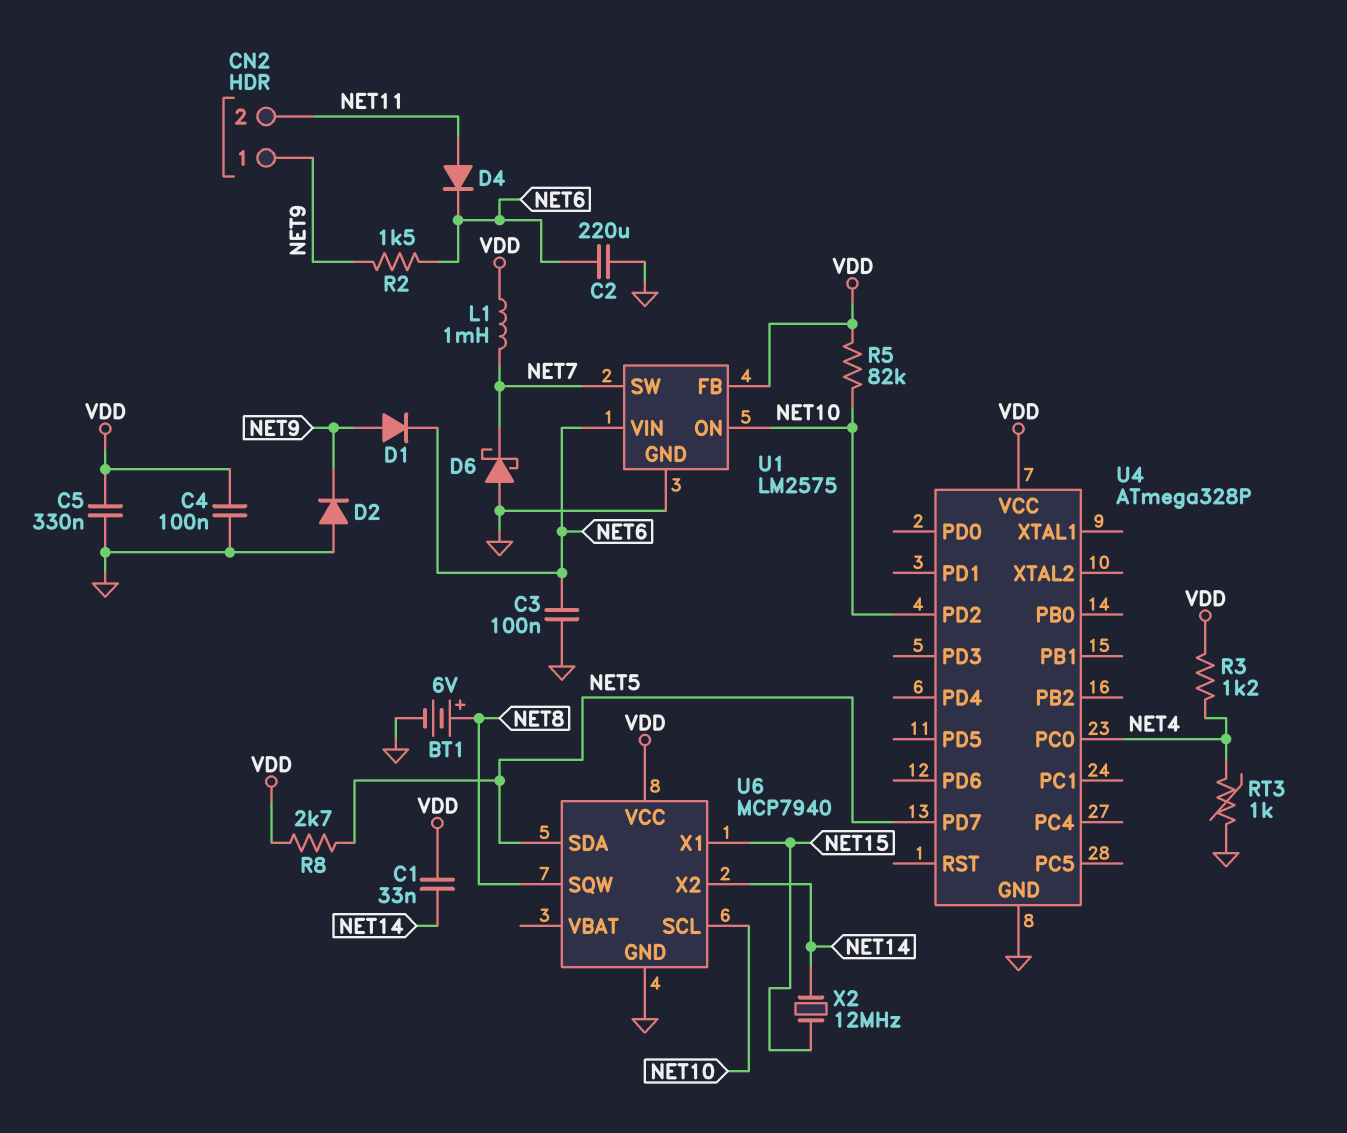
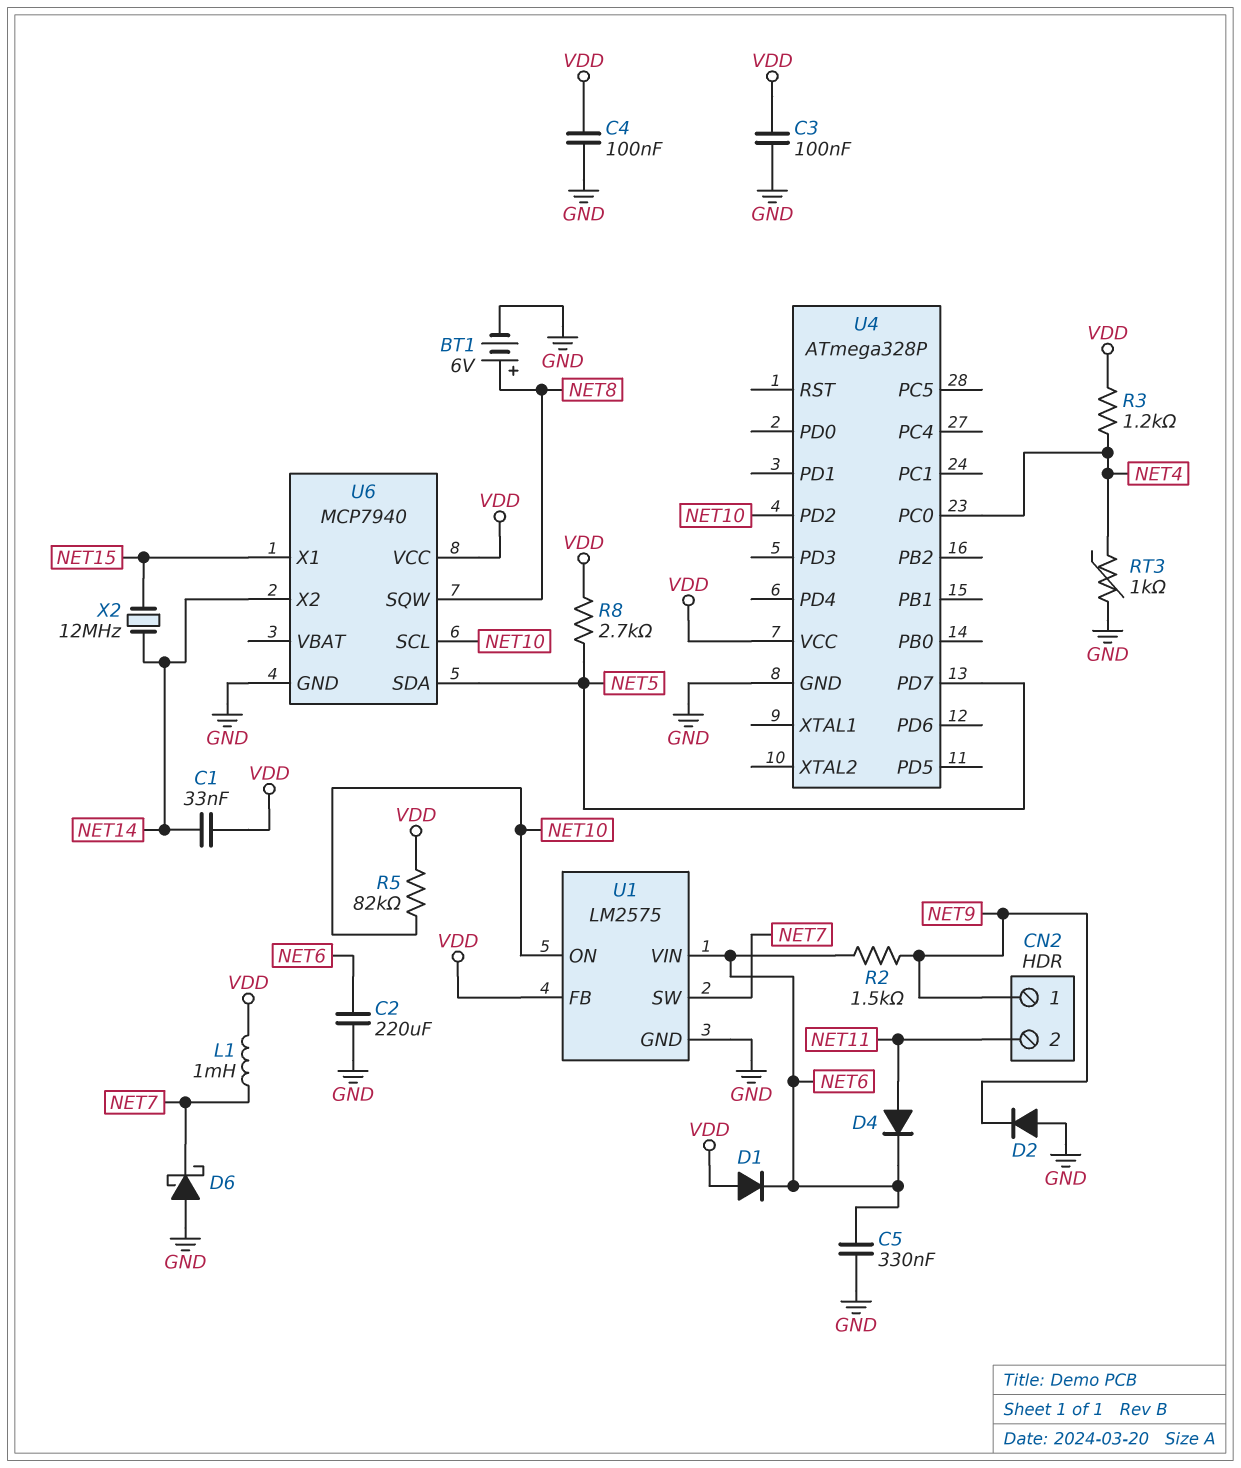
C3: 100nF (GND, NET6) -> 100nF (GND, VDD)
C5: 330nF (GND, VDD) -> 330nF (GND, NET6)
D1: diode (A NET9, K NET6) -> diode (A VDD, K NET6)

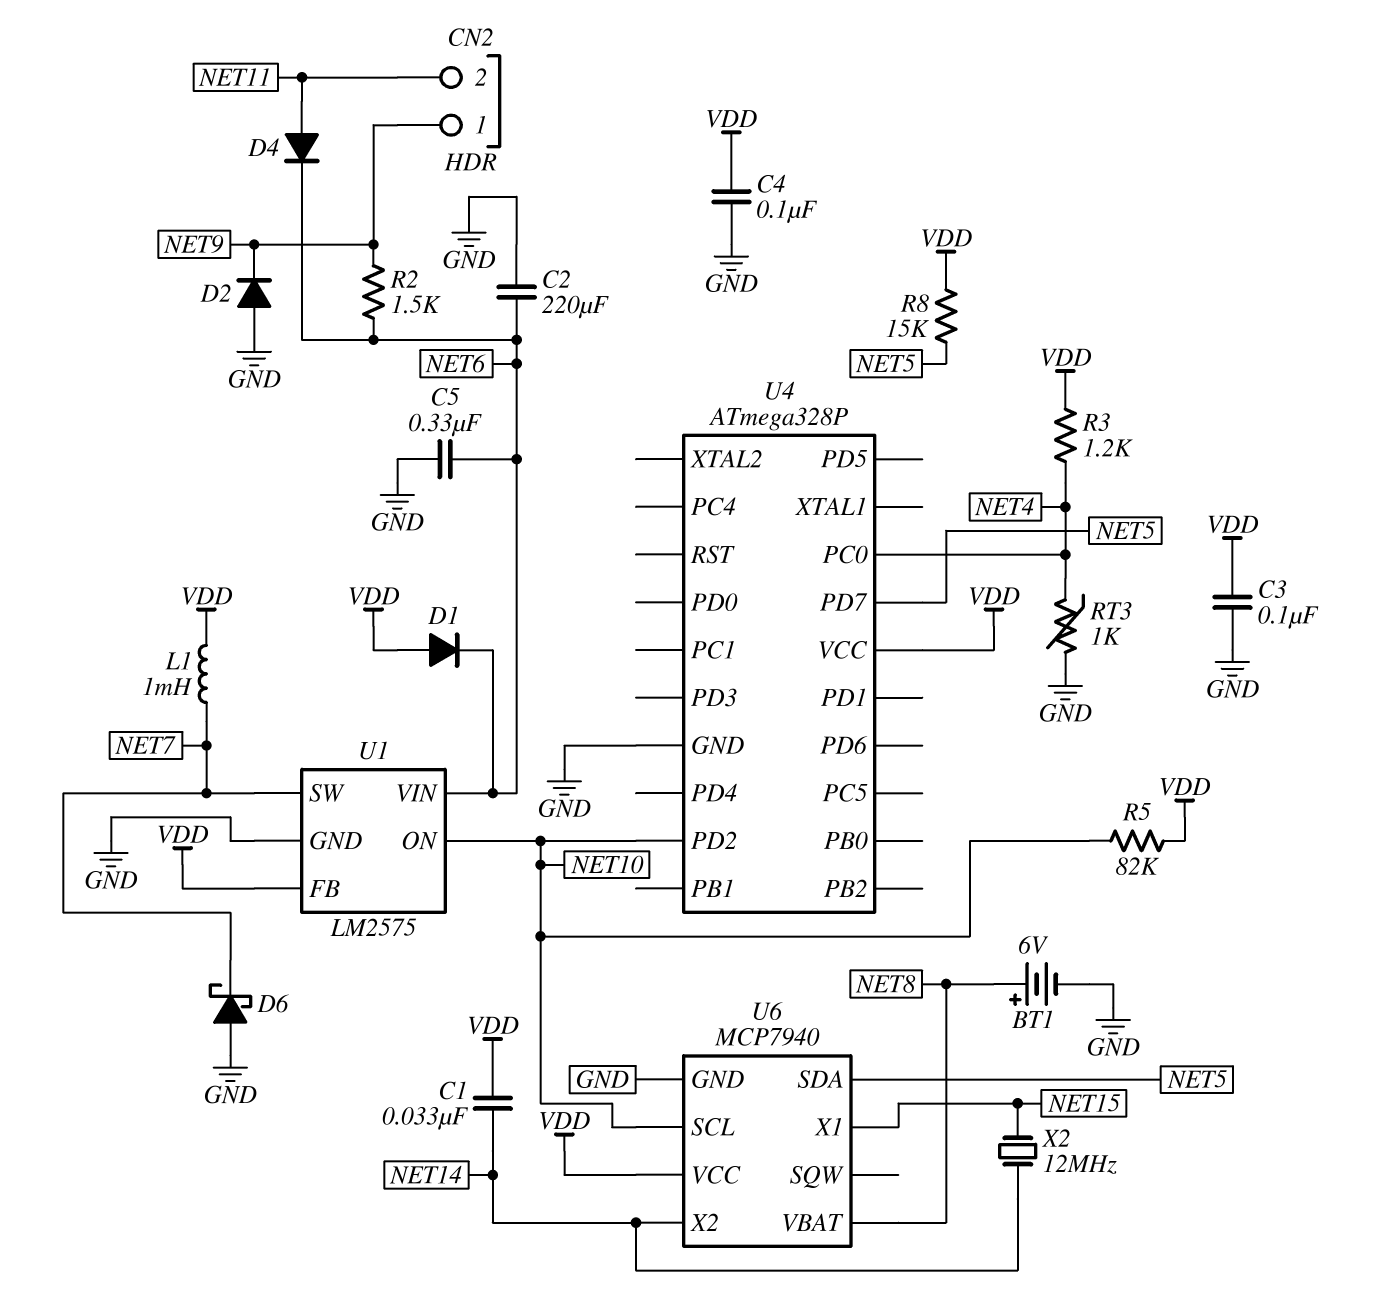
R8: 2.7k (NET5, VDD) -> 15k (NET5, VDD)
U6 pin SQW: NET8 -> none
U6 pin VBAT: none -> NET8

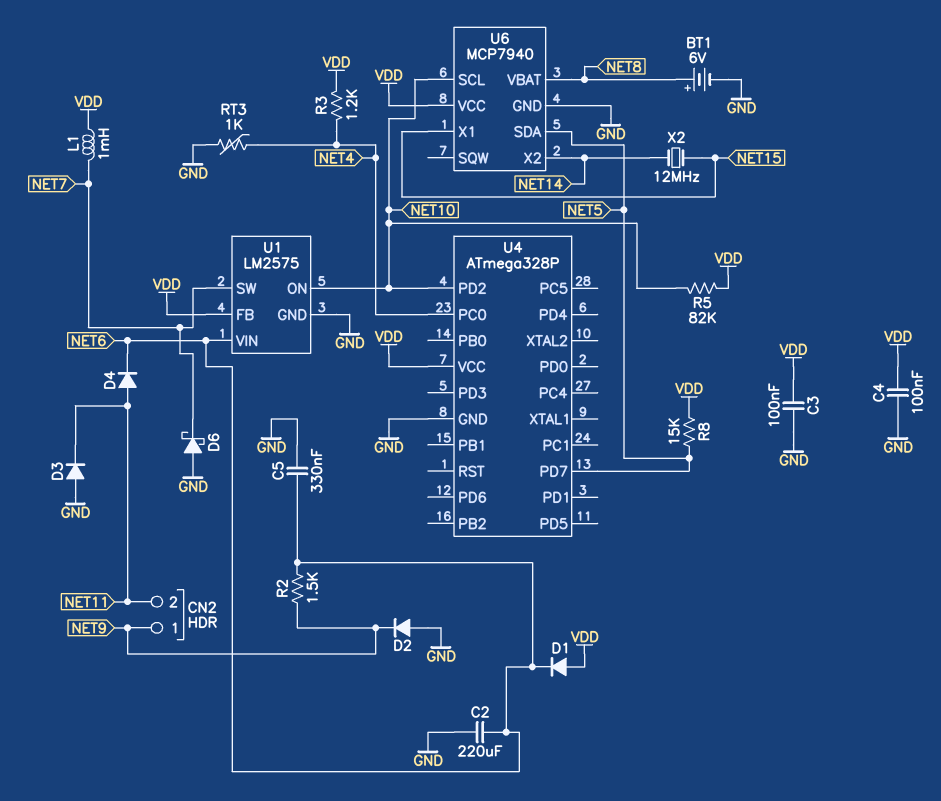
C1: 33nF (NET14, VDD) -> none
D3: none -> diode (A GND, K NET11)

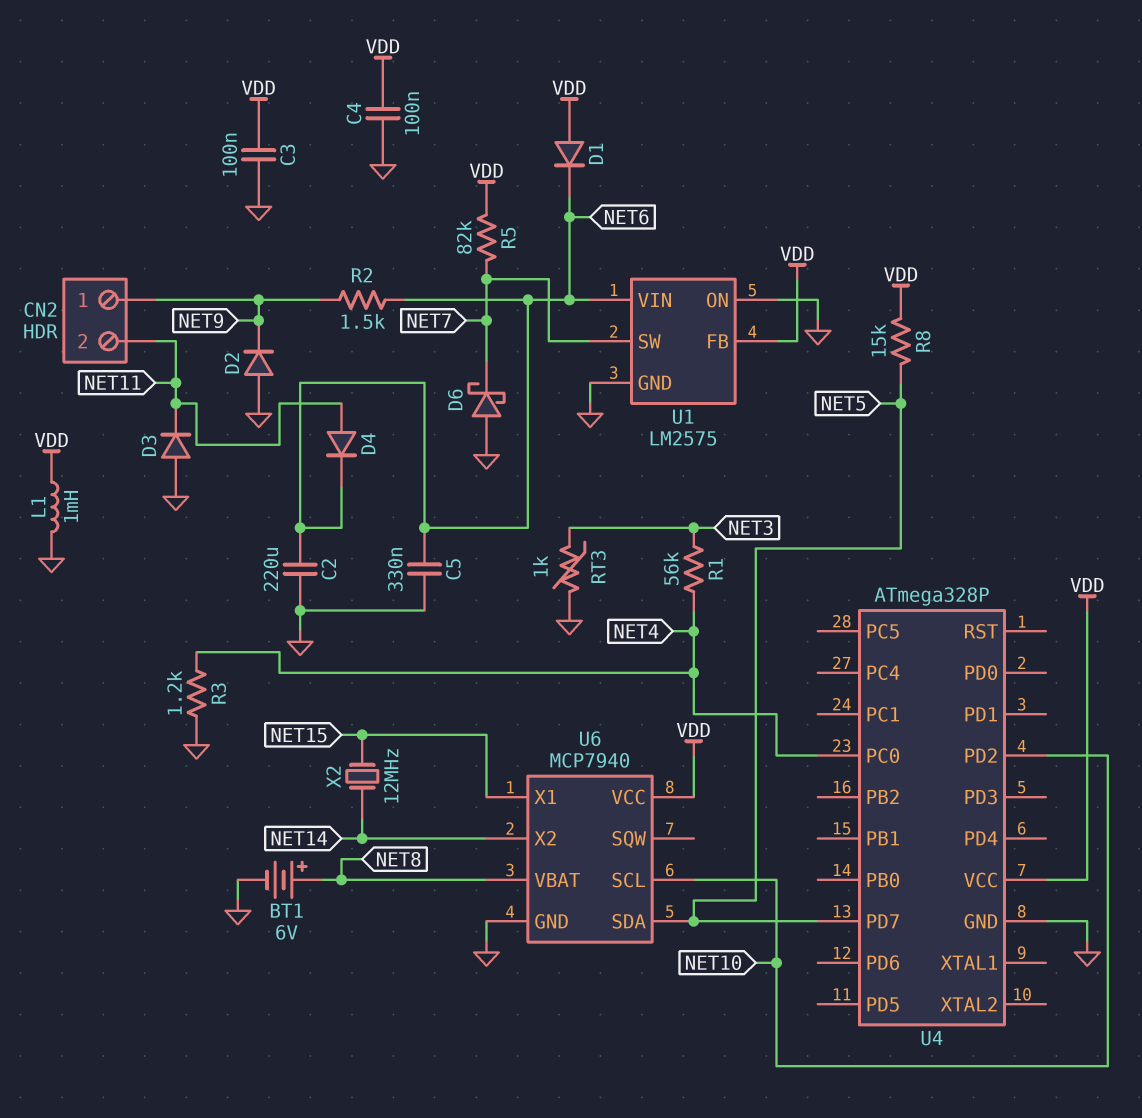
L1: 1mH (NET7, VDD) -> 1mH (GND, VDD)
R1: none -> 56k (NET3, NET4)
R3: 1.2k (NET4, VDD) -> 1.2k (GND, NET4)
R5: 82k (NET10, VDD) -> 82k (NET7, VDD)
RT3: 1k (GND, NET4) -> 1k (GND, NET3)
U1 pin ON: NET10 -> GND

